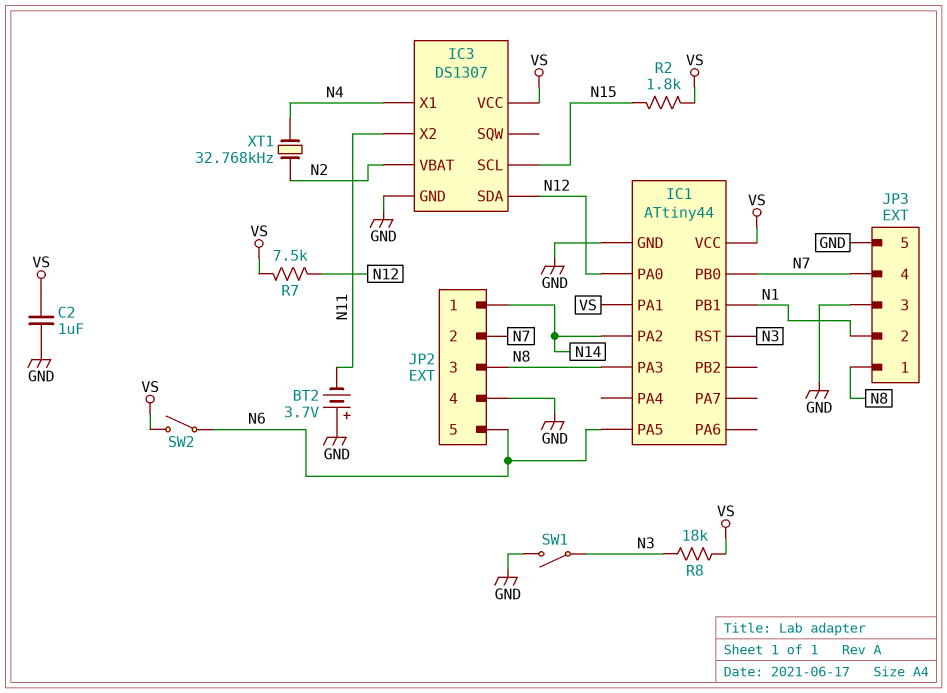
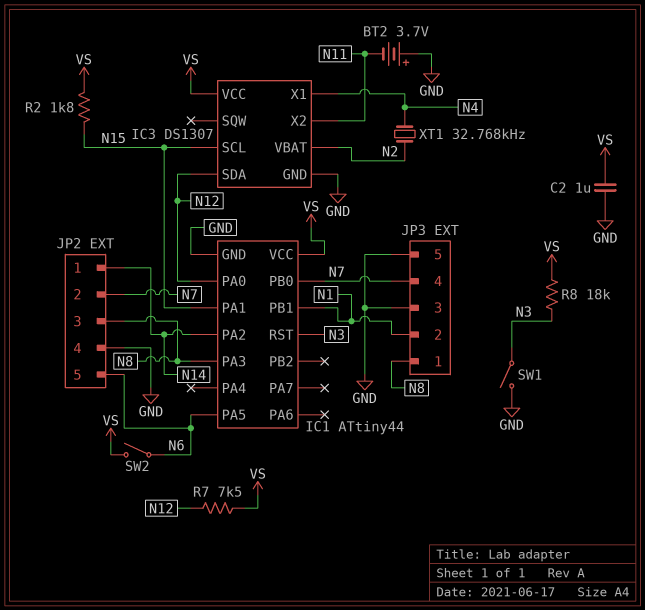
IC1 pin PA1: VS -> N15

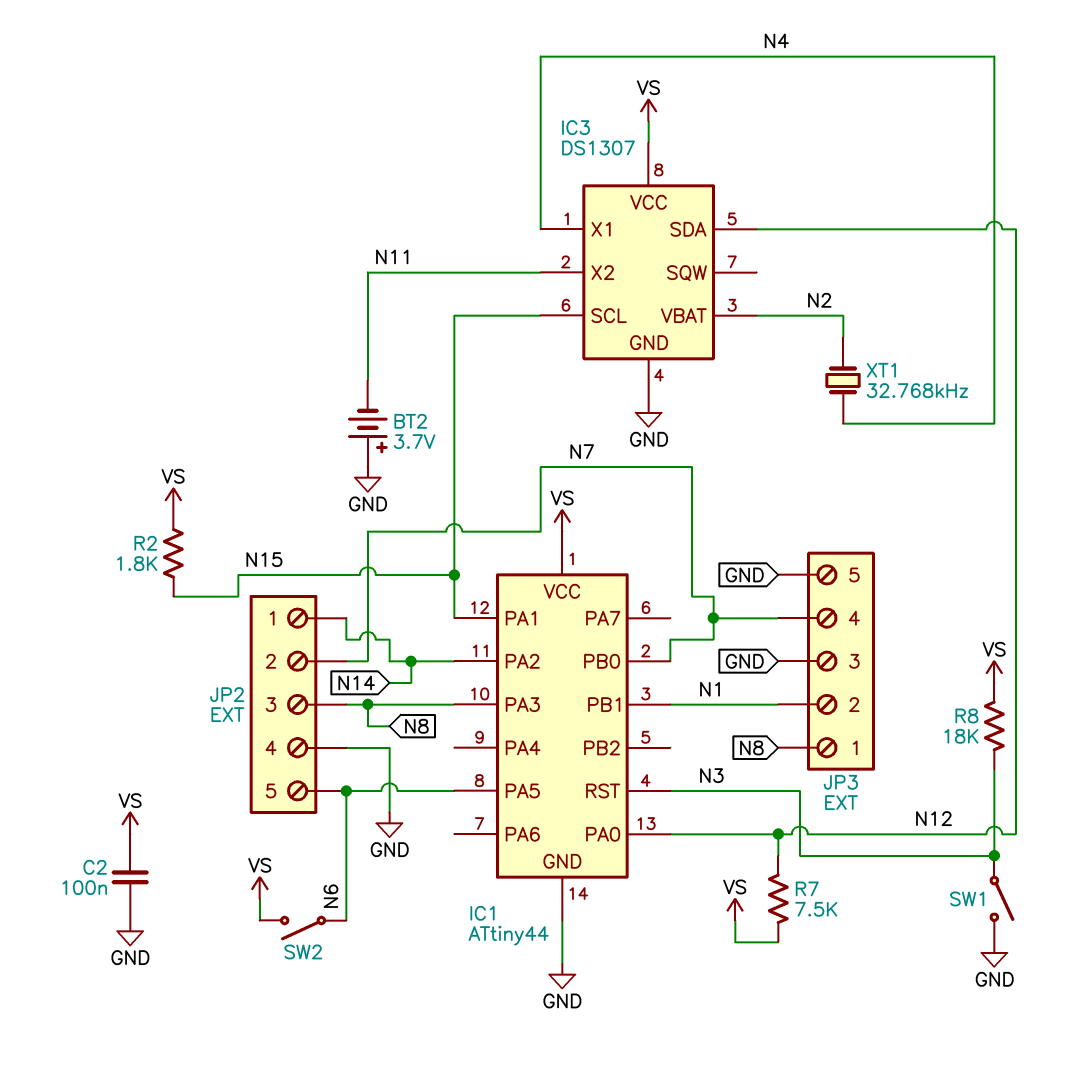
C2: 1uF (GND, VS) -> 100nF (GND, VS)

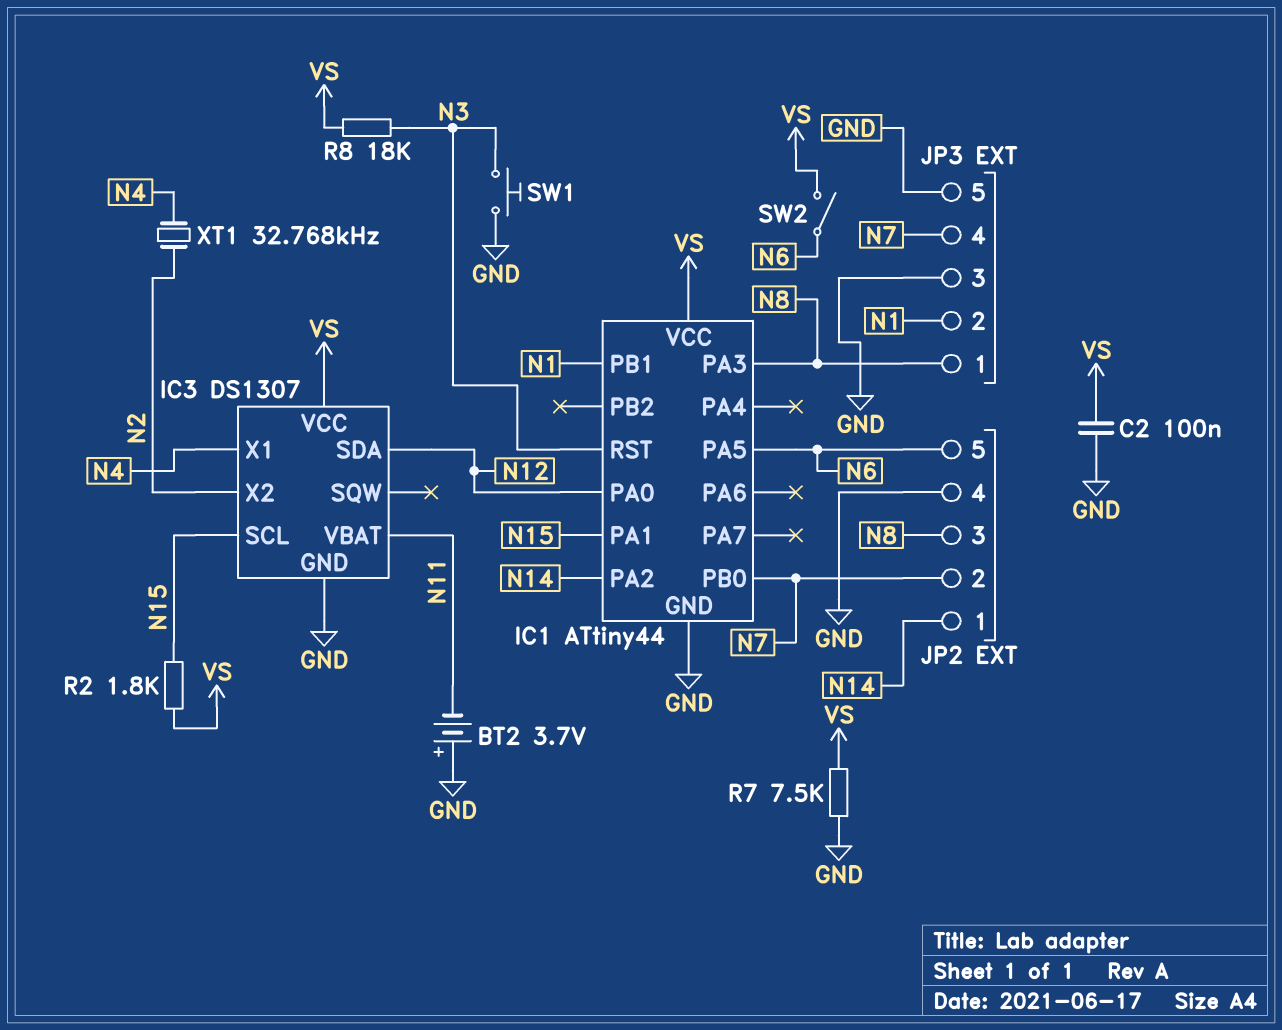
IC3 pin VBAT: N2 -> N11
IC3 pin X2: N11 -> N2
R7: 7.5k (N12, VS) -> 7.5k (GND, VS)
SW1: switch (GND, N3) -> button (GND, N3)

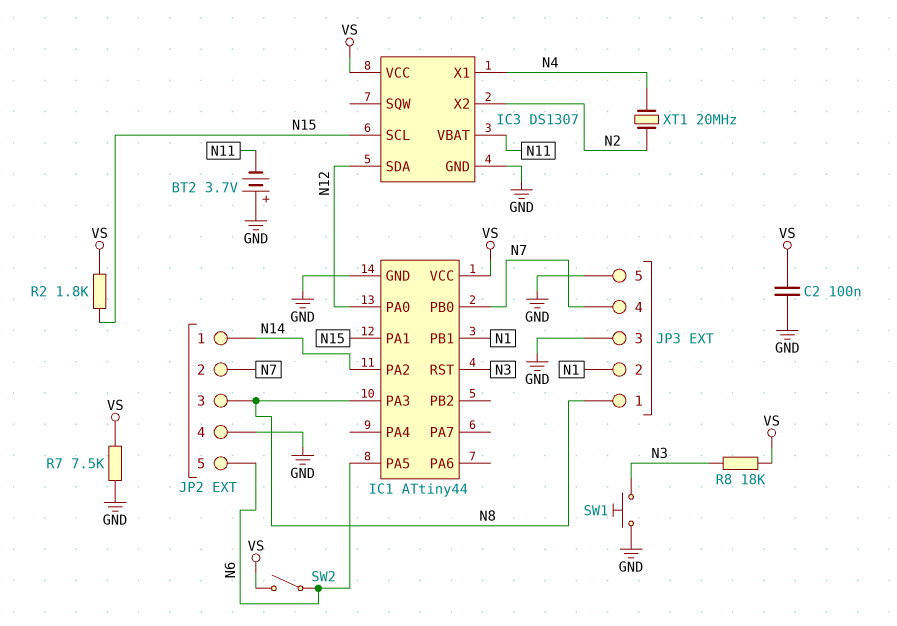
XT1: 32.768kHz (N2, N4) -> 20MHz (N2, N4)

